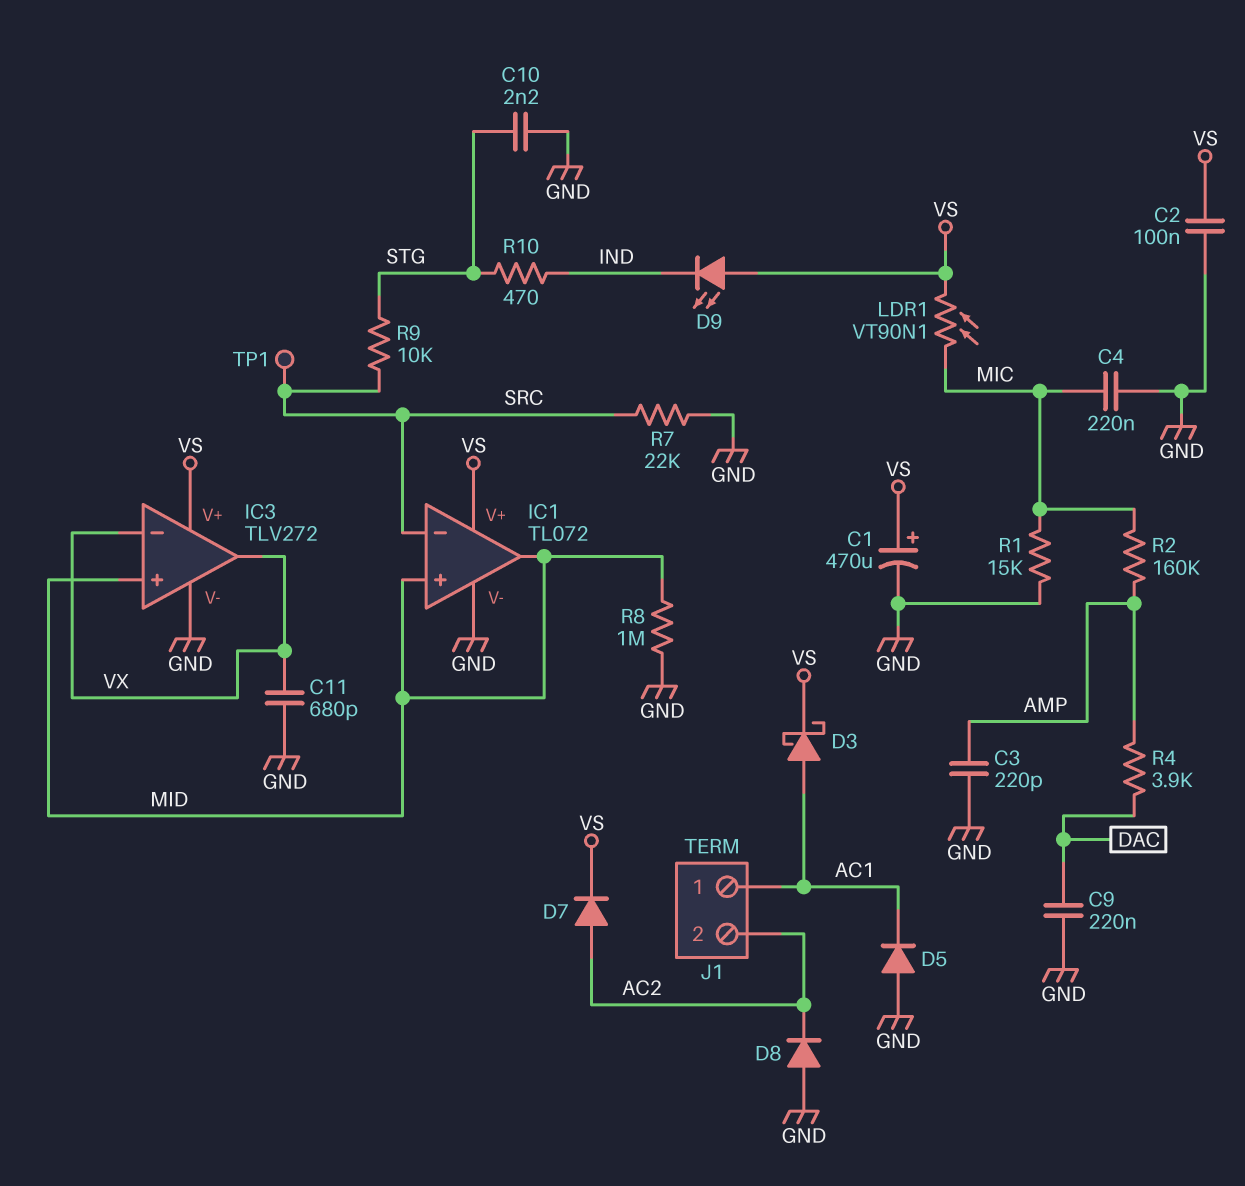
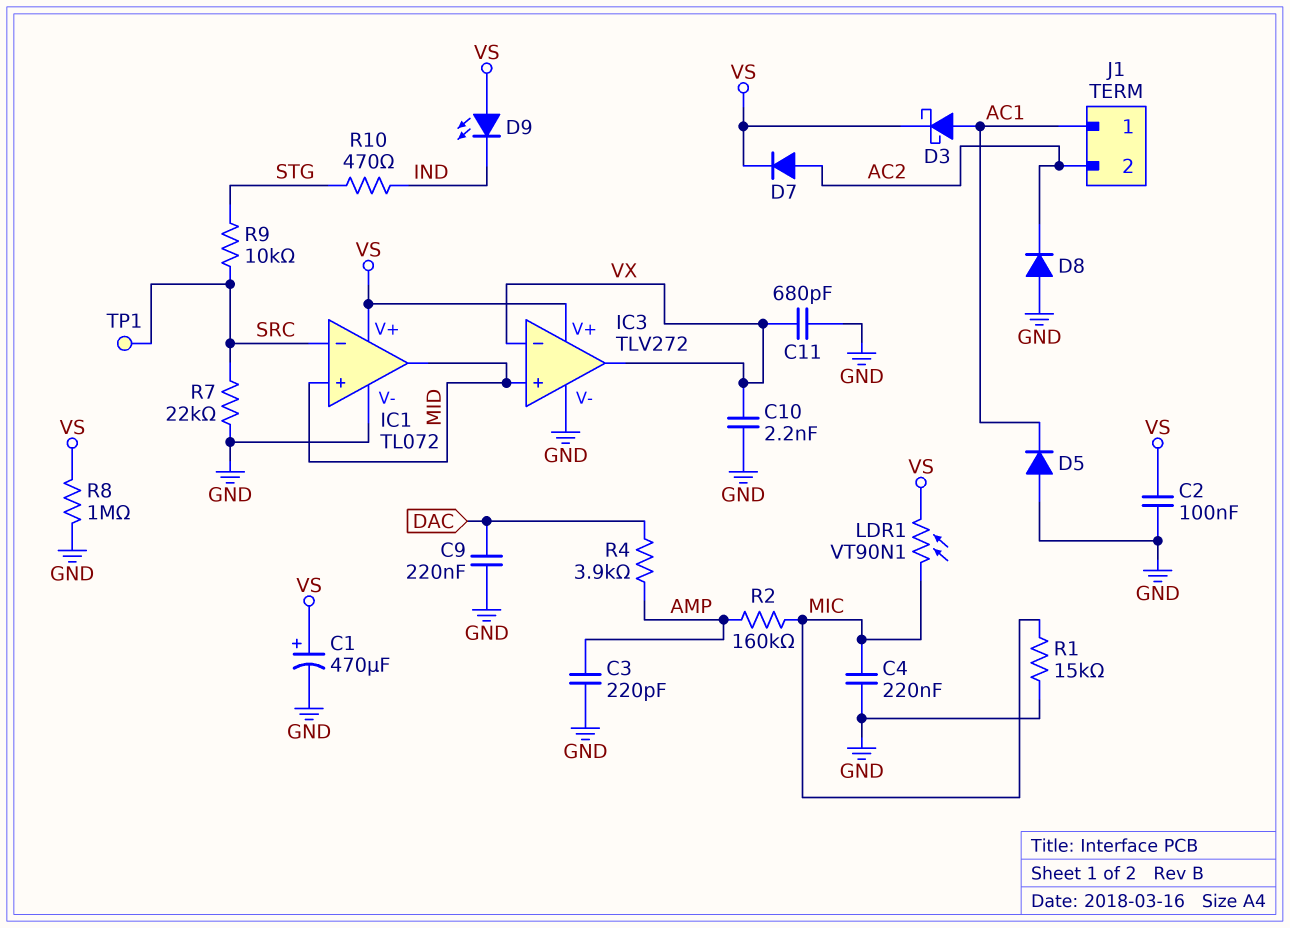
C10: 2.2nF (GND, STG) -> 2.2nF (GND, VX)
R8: 1M (GND, MID) -> 1M (GND, VS)

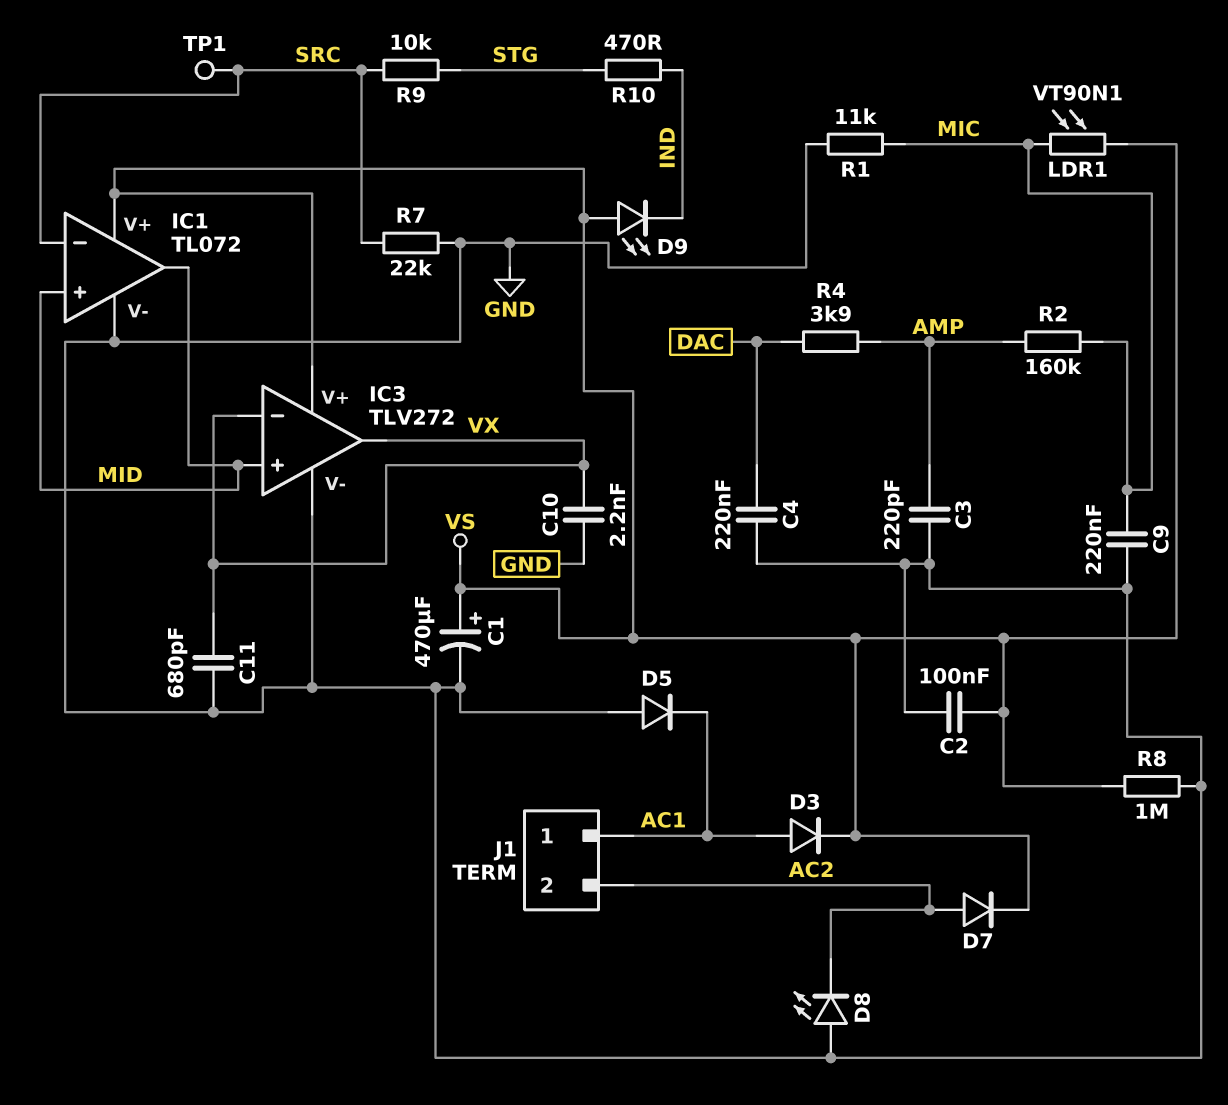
C4: 220nF (GND, MIC) -> 220nF (DAC, GND)
C9: 220nF (DAC, GND) -> 220nF (GND, MIC)
D3: schottky (A AC1, K VS) -> diode (A AC1, K VS)
D8: diode (A GND, K AC2) -> LED (A GND, K AC2)
R1: 15k (GND, MIC) -> 11k (GND, MIC)

